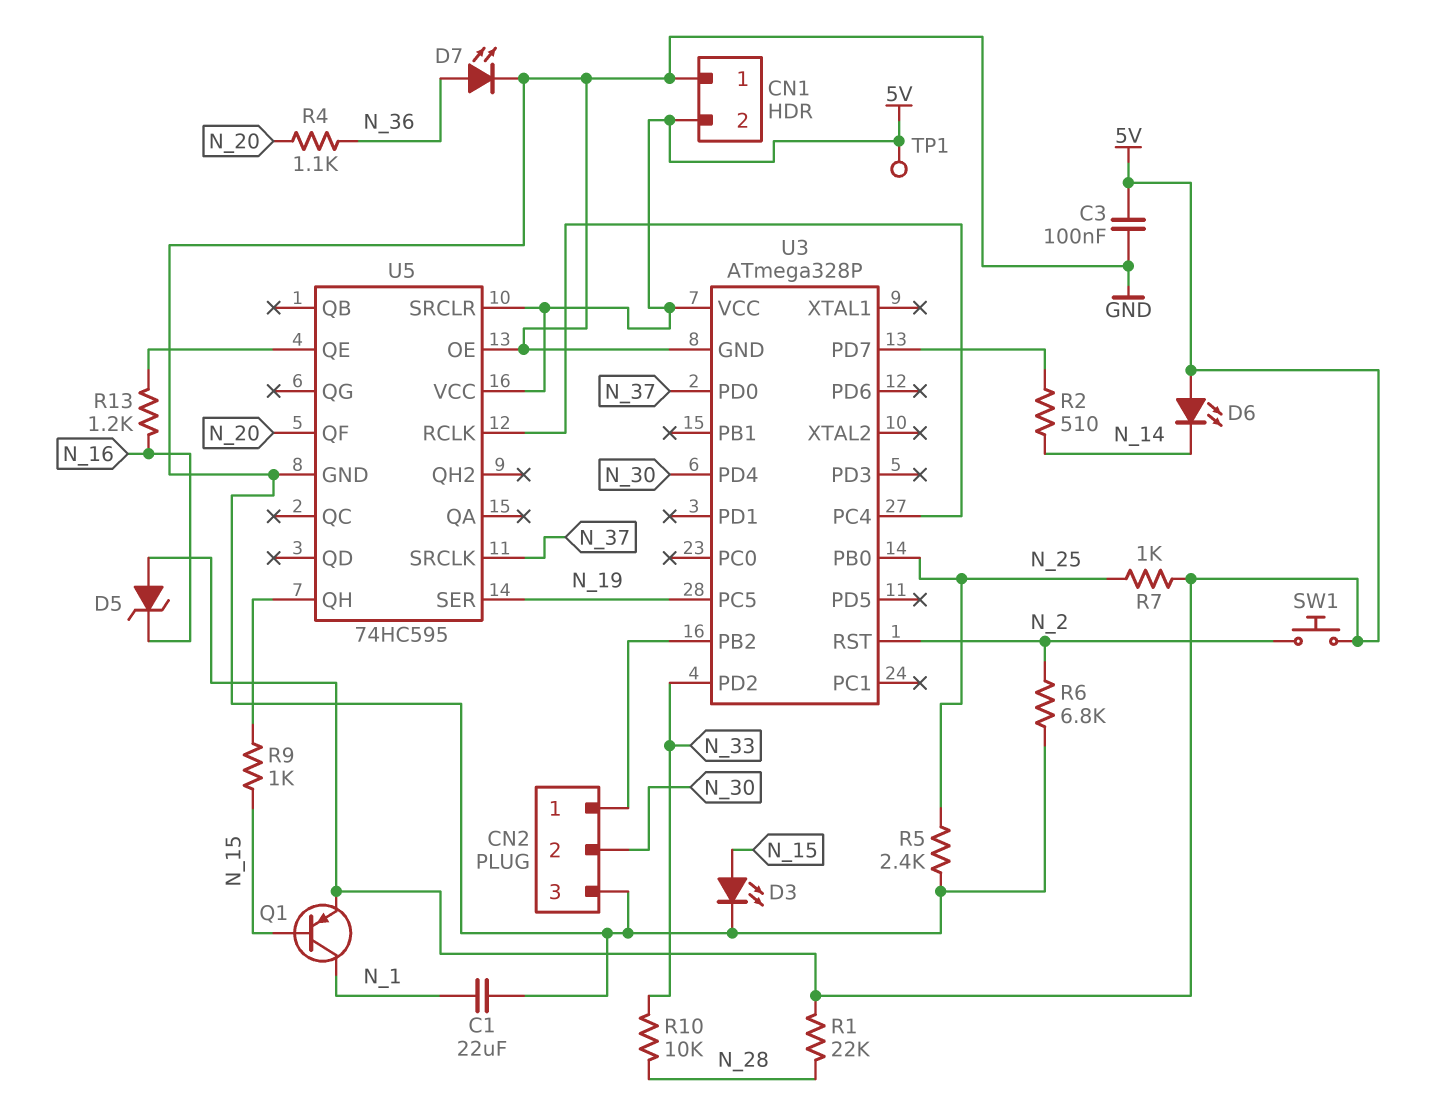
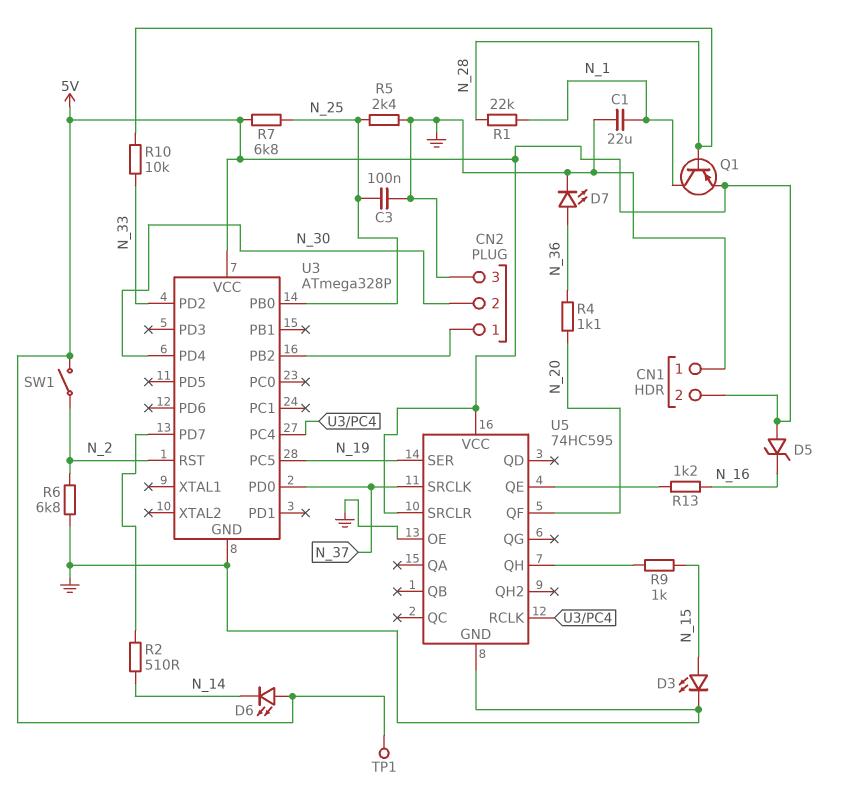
C3: 100nF (5V, GND) -> 100nF (GND, N_25)
Q1: PNP (B N_15, C N_1, E 5V) -> PNP (B N_28, C N_1, E 5V)
R1: 22k (5V, N_28) -> 22k (N_1, N_28)
R7: 1k (5V, N_25) -> 6.8k (5V, N_25)
SW1: button (5V, N_2) -> switch (5V, N_2)

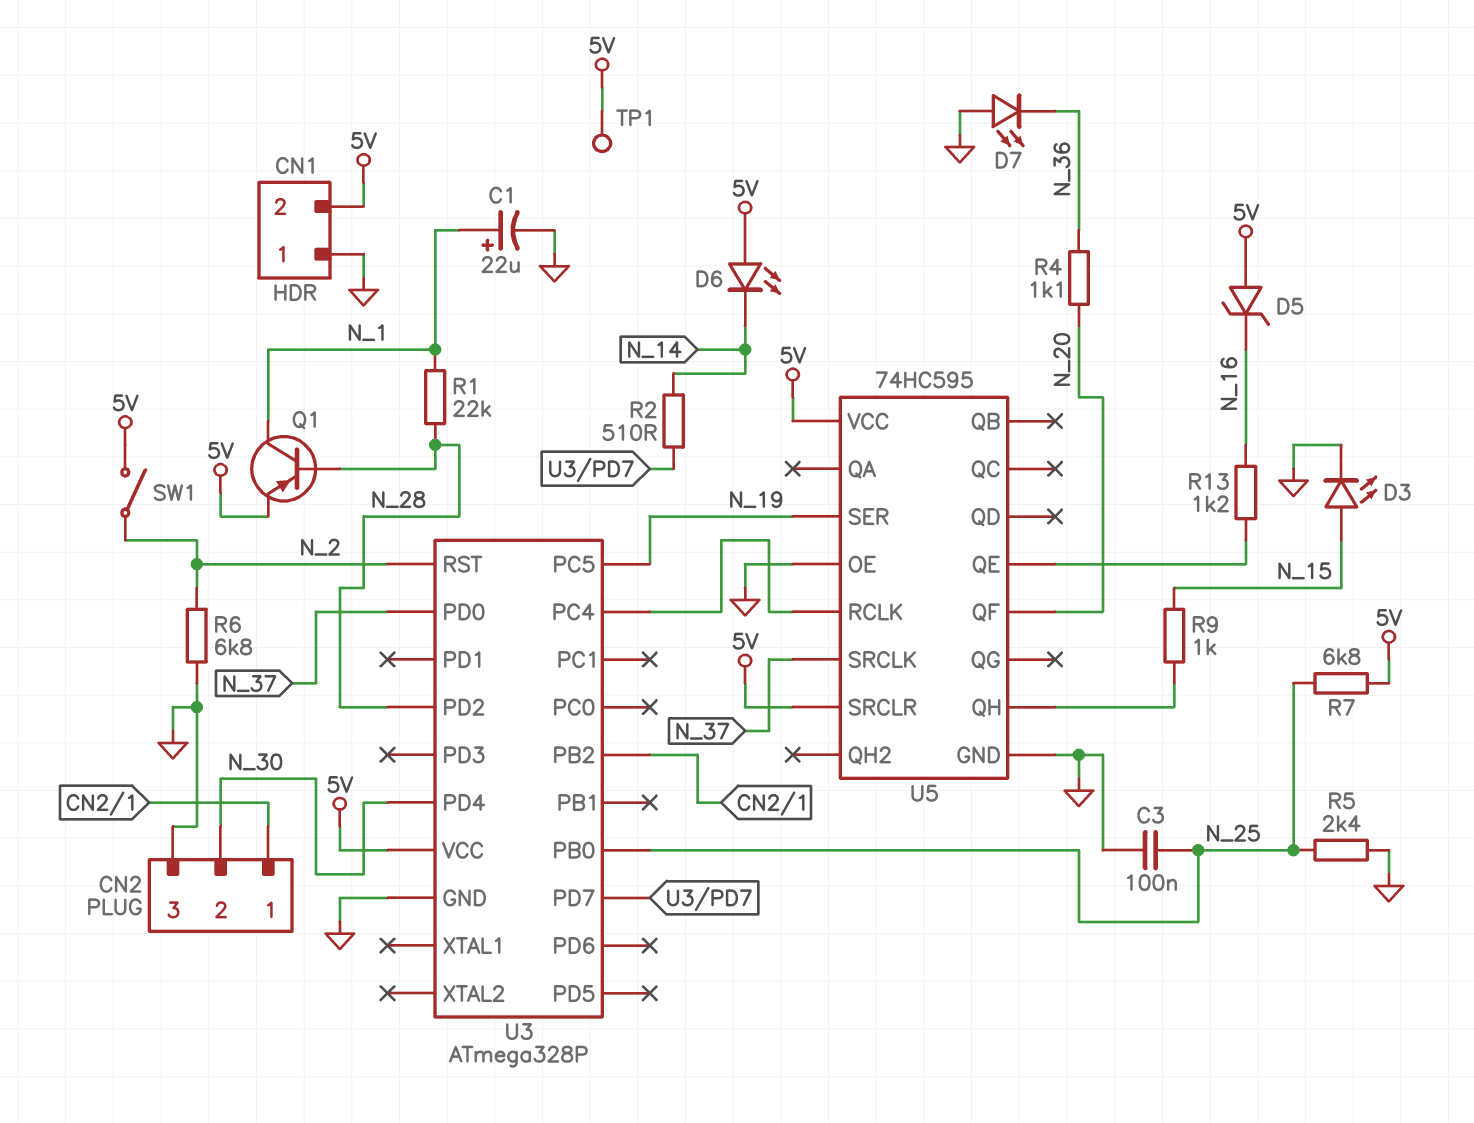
C1: 22uF (GND, N_1) -> 22uF (plus N_1, minus GND)
D7: LED (A N_36, K GND) -> LED (A GND, K N_36)
R10: 10k (N_28, N_33) -> none
U3 pin PD2: N_33 -> N_28

